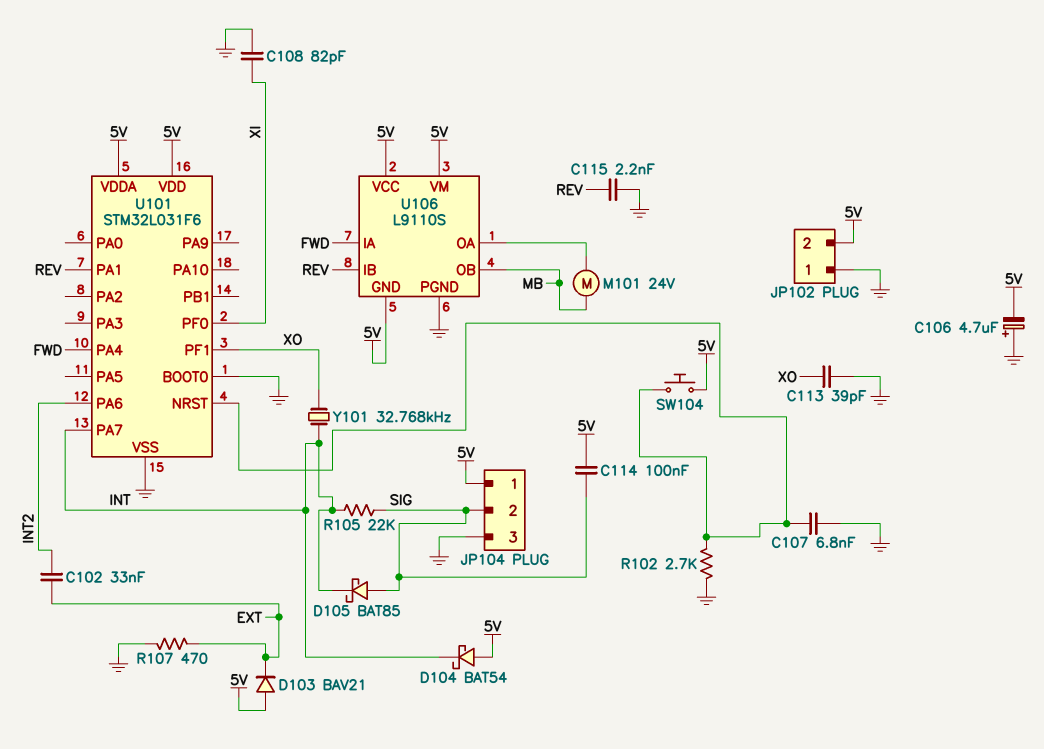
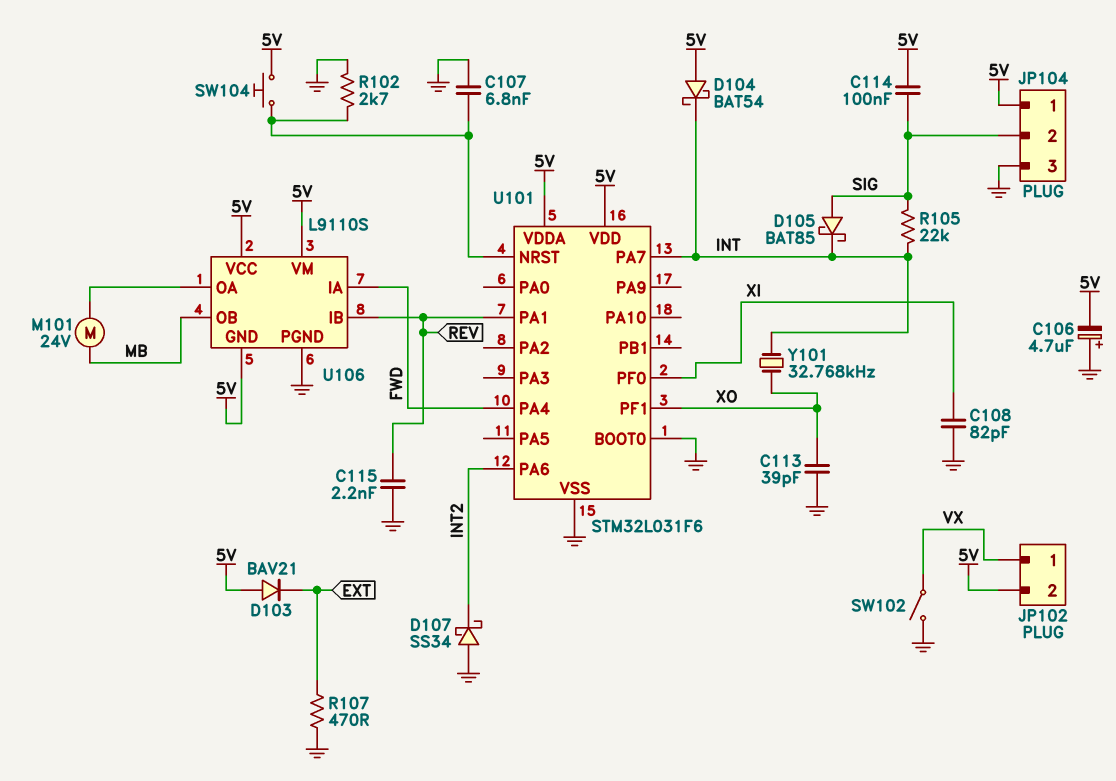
C102: 33nF (EXT, INT2) -> none
D107: none -> schottky SS34 (A GND, K INT2)
JP102 pin 1: GND -> VX
SW102: none -> switch (GND, VX)

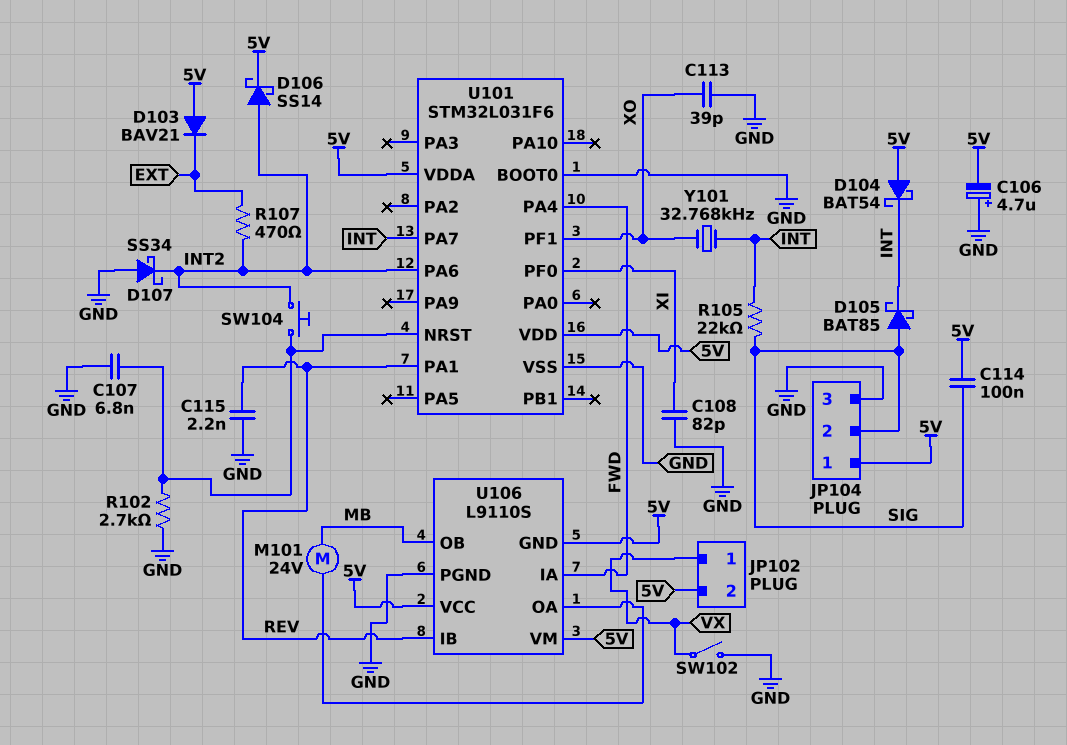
D106: none -> schottky SS14 (A INT2, K 5V)
R107: 470 (EXT, GND) -> 470 (EXT, INT2)
SW104: button (5V, U101/NRST) -> button (INT2, U101/NRST)

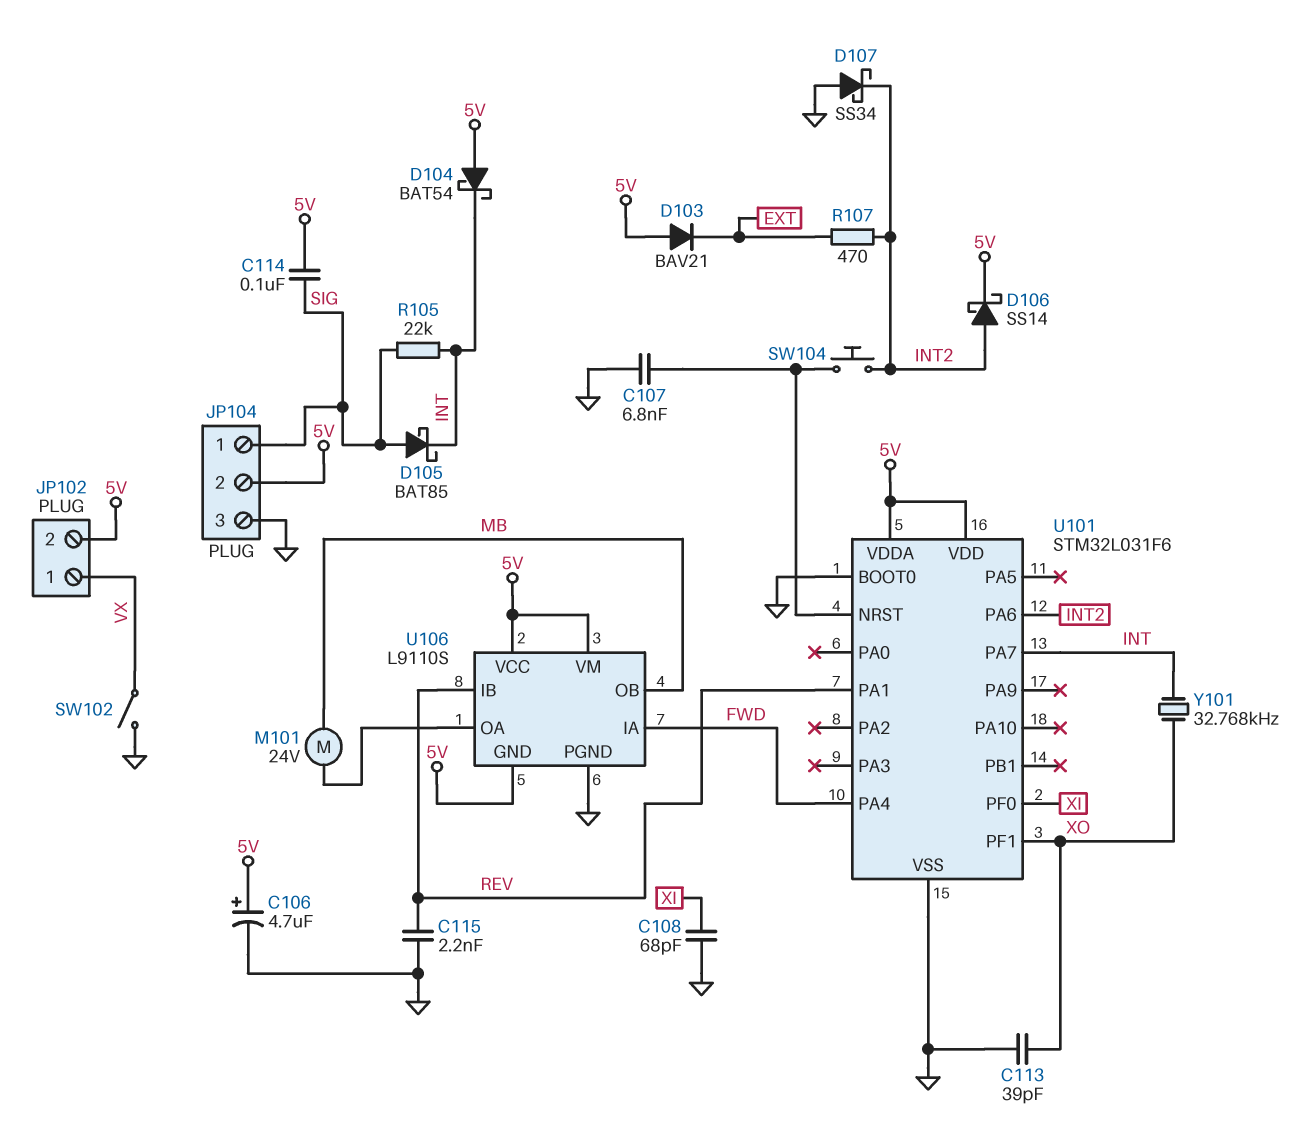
C106: 4.7uF (plus GND, minus 5V) -> 4.7uF (plus 5V, minus GND)
C108: 82pF (GND, XI) -> 68pF (GND, XI)
JP104 pin 1: 5V -> SIG
JP104 pin 2: SIG -> 5V
R102: 2.7k (GND, U101/NRST) -> none

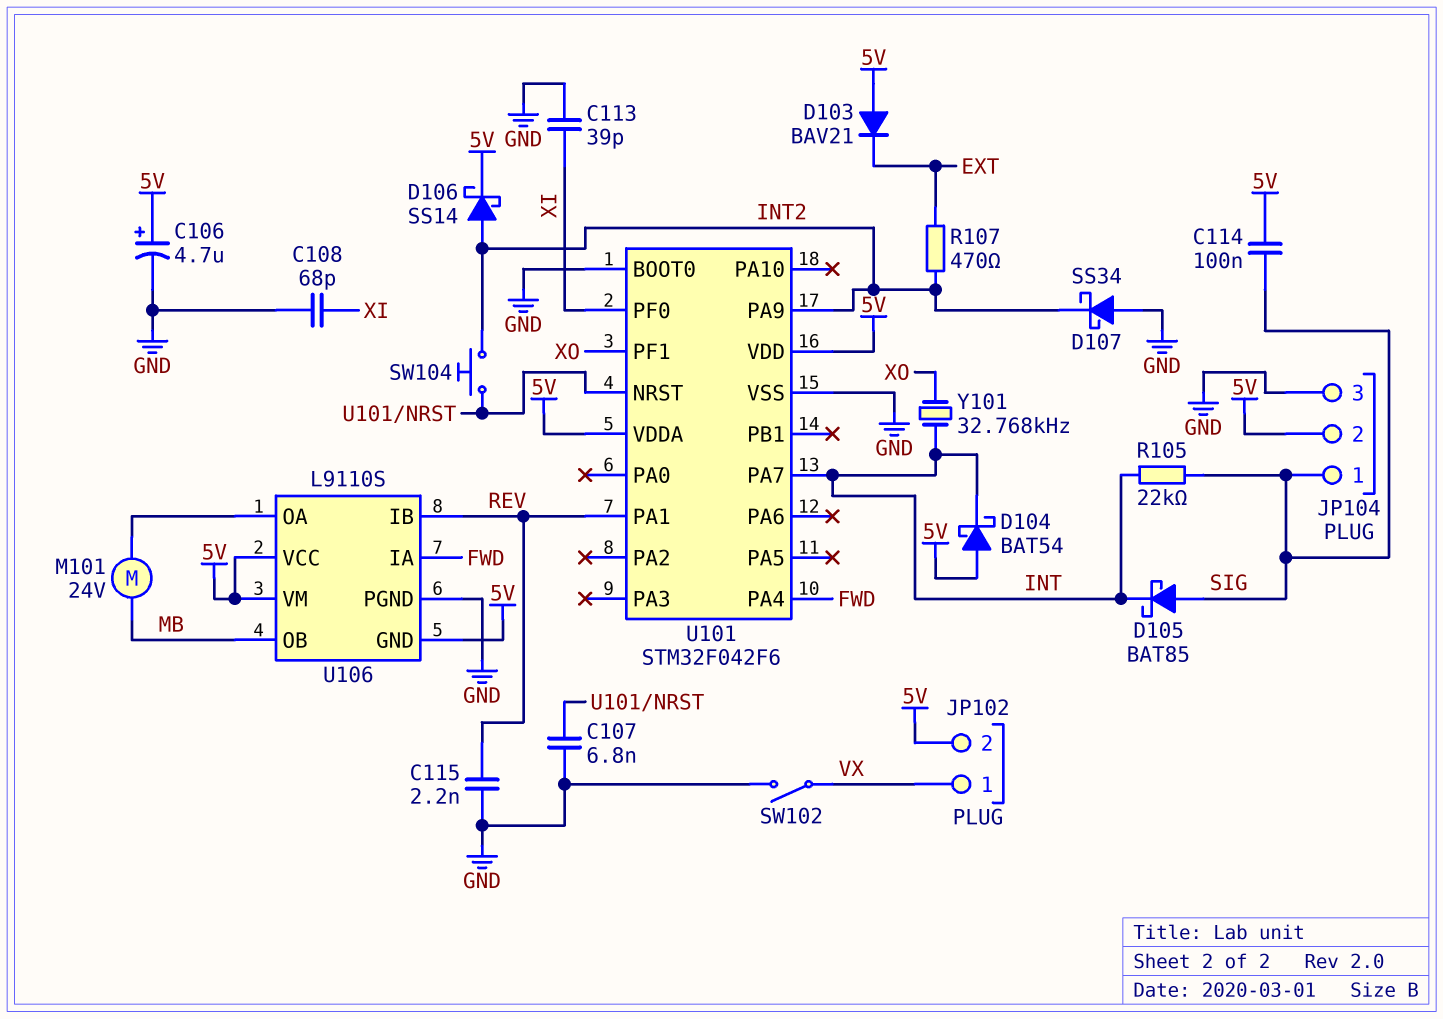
C113: 39pF (GND, XO) -> 39pF (GND, XI)
U101: STM32L031F6 -> STM32F042F6
U101 pin PA6: INT2 -> none
U101 pin PA9: none -> INT2

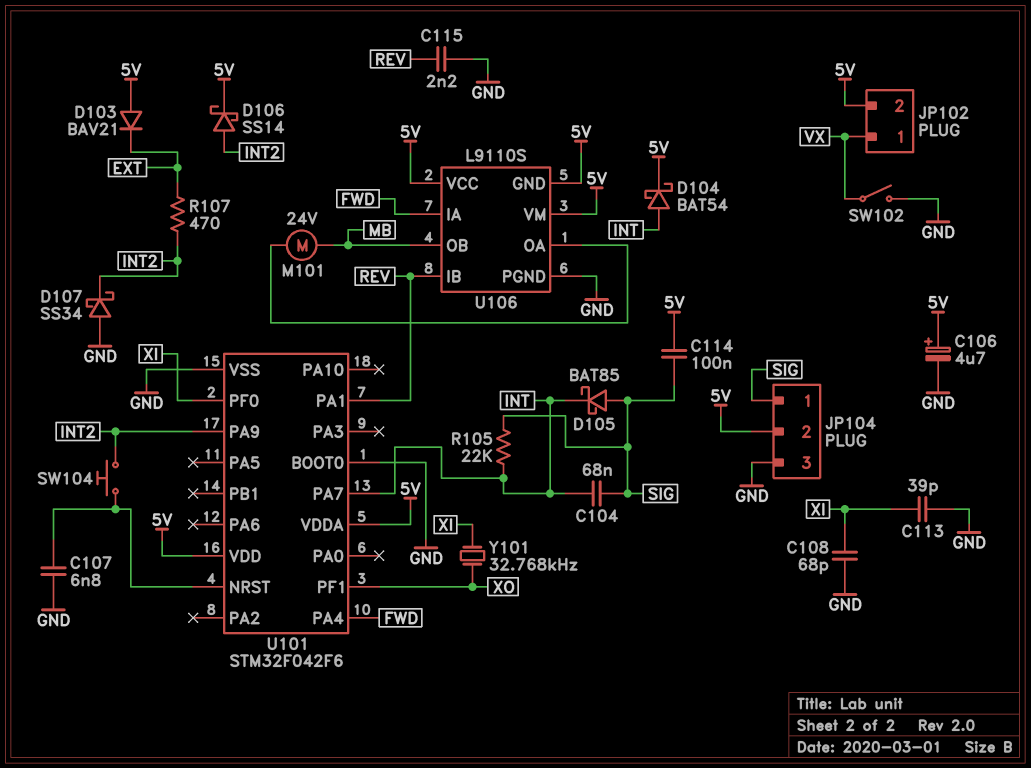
C104: none -> 68nF (INT, SIG)
D104: schottky BAT54 (A 5V, K INT) -> schottky BAT54 (A INT, K 5V)
Y101: 32.768kHz (INT, XO) -> 32.768kHz (XI, XO)

